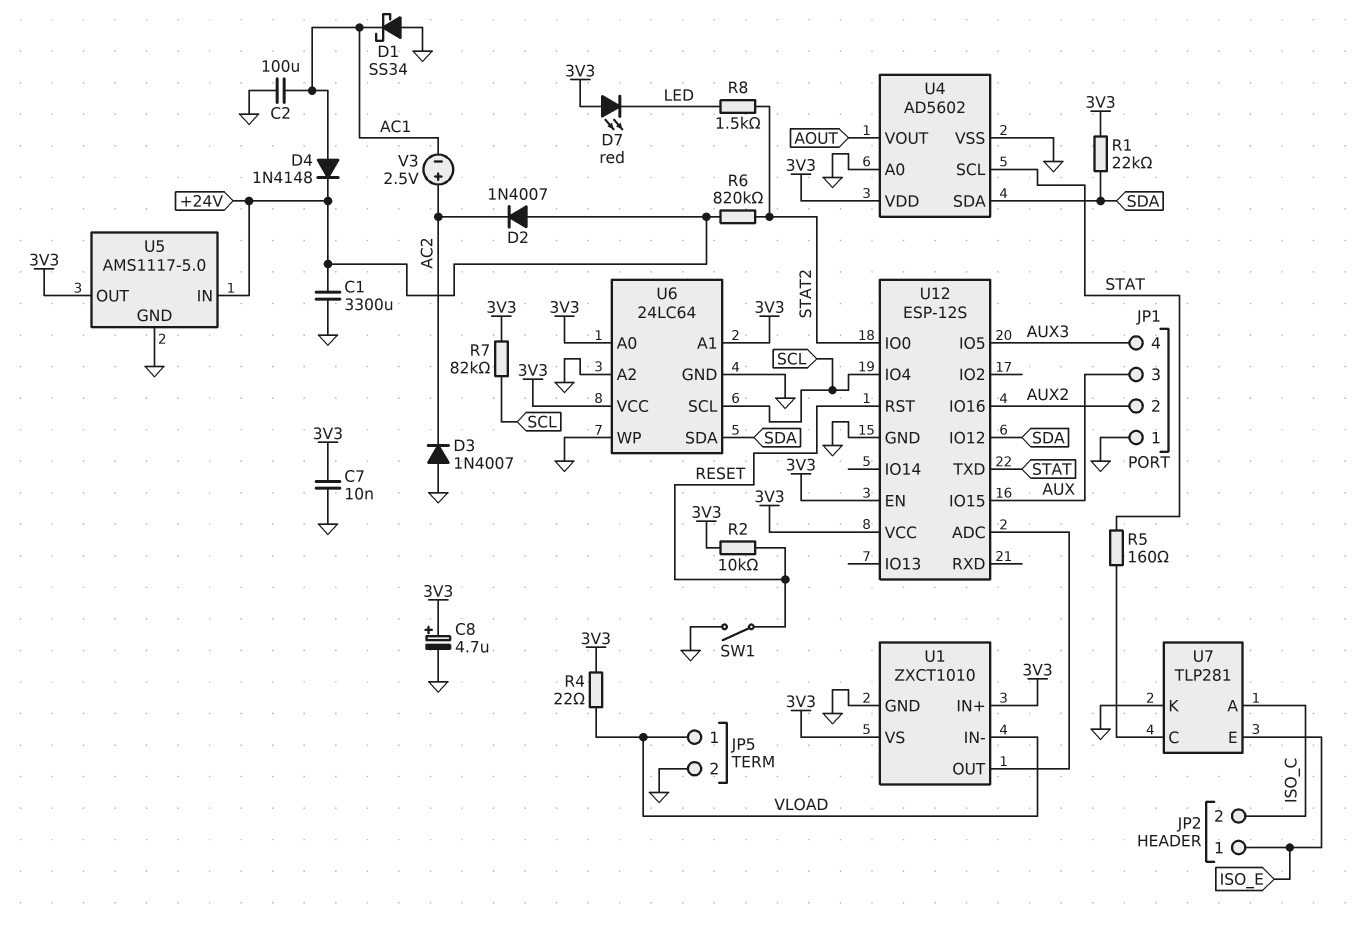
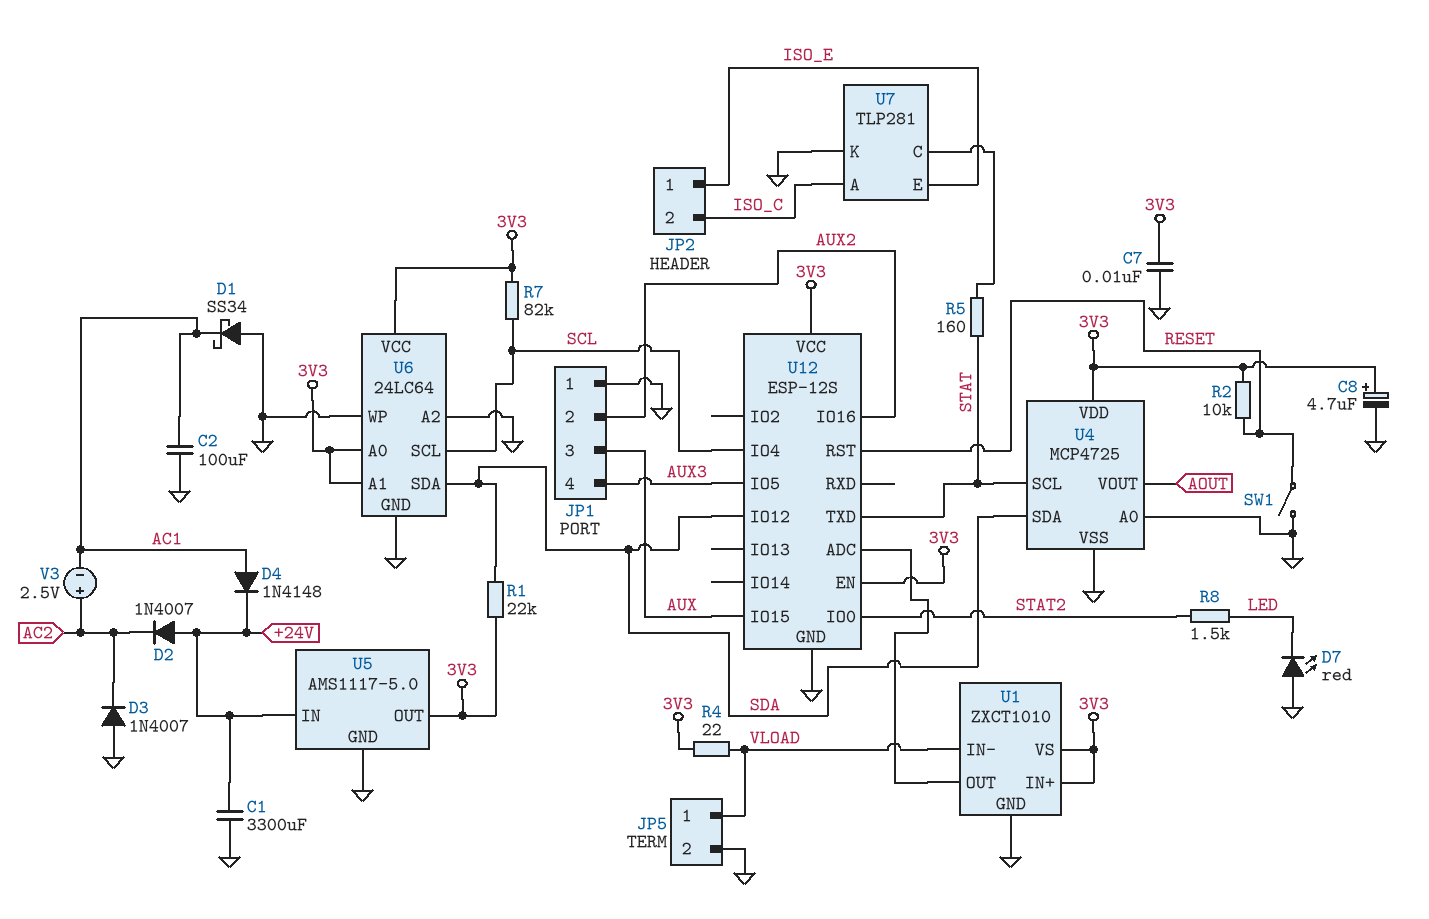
D7: LED red (A 3V3, K LED) -> LED red (A GND, K LED)
R6: 820k (+24V, STAT2) -> none
U4: AD5602 -> MCP4725

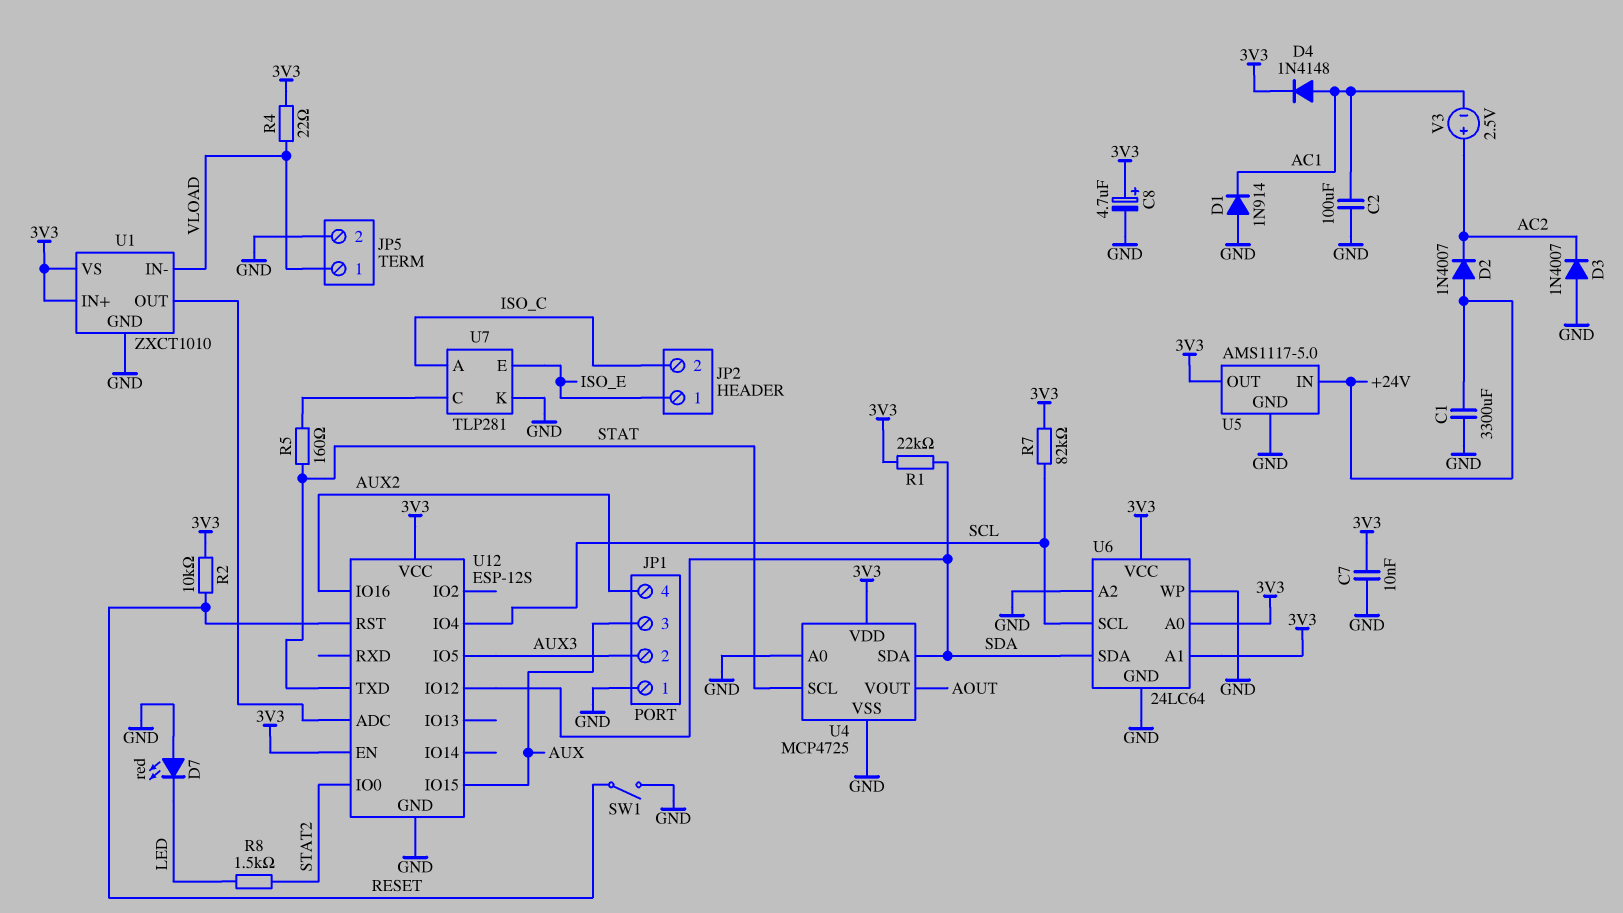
D1: schottky SS34 (A GND, K AC1) -> diode 1N914 (A GND, K AC1)
D4: diode 1N4148 (A AC1, K +24V) -> diode 1N4148 (A AC1, K 3V3)
JP1 pin 2: AUX2 -> AUX3
JP1 pin 4: AUX3 -> AUX2

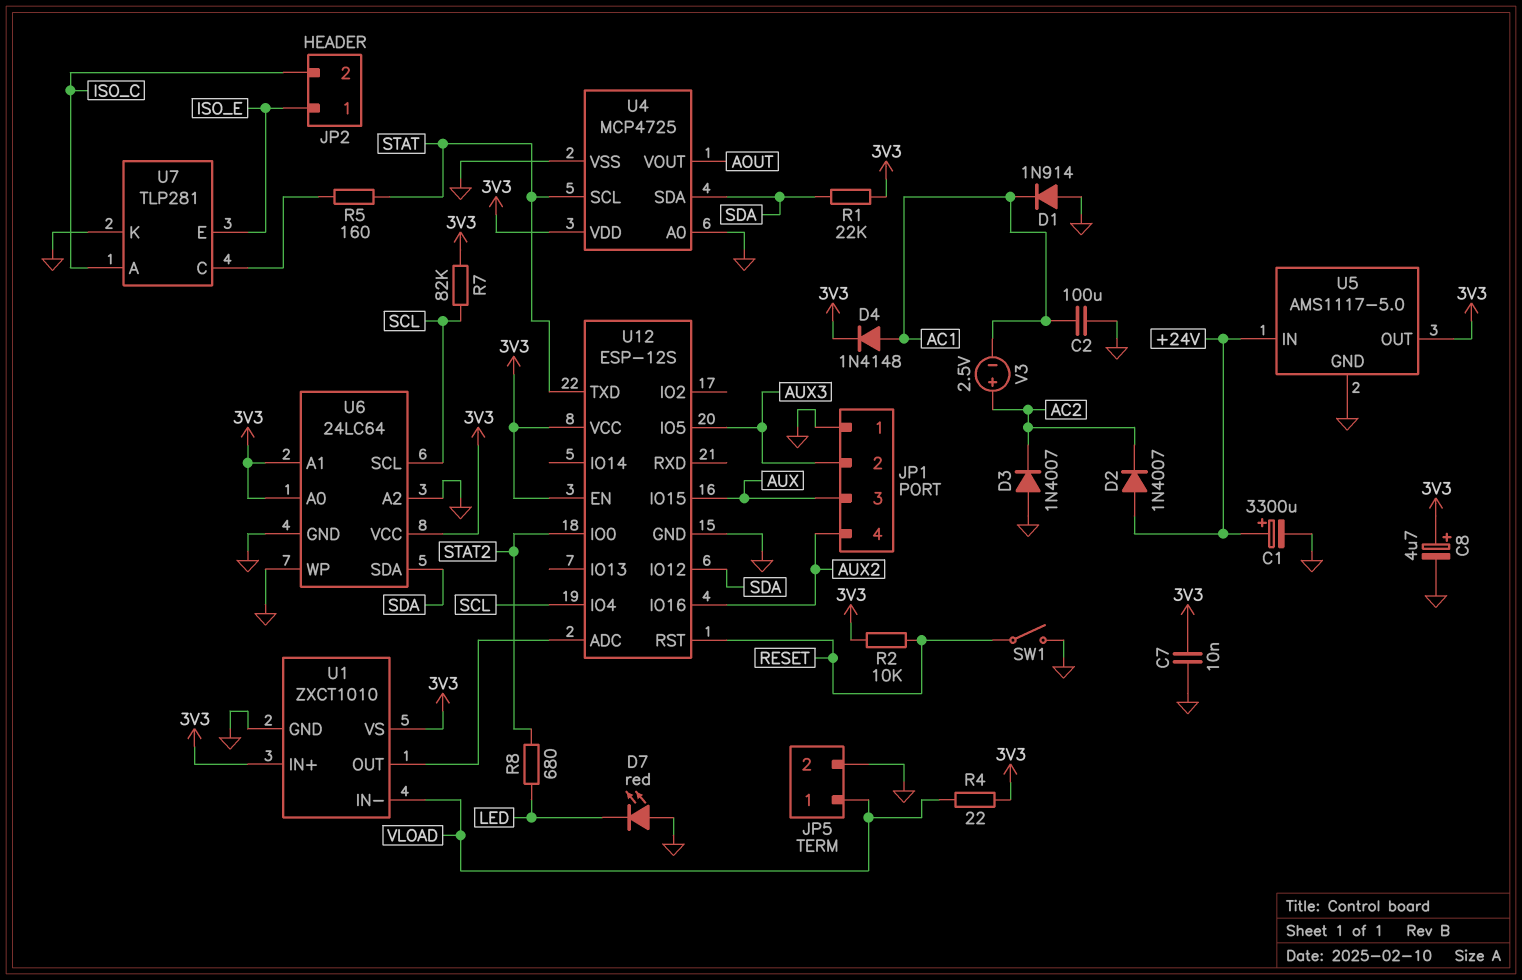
C1: 3300uF (+24V, GND) -> 3300uF (plus +24V, minus GND)
R8: 1.5k (LED, STAT2) -> 680 (LED, STAT2)

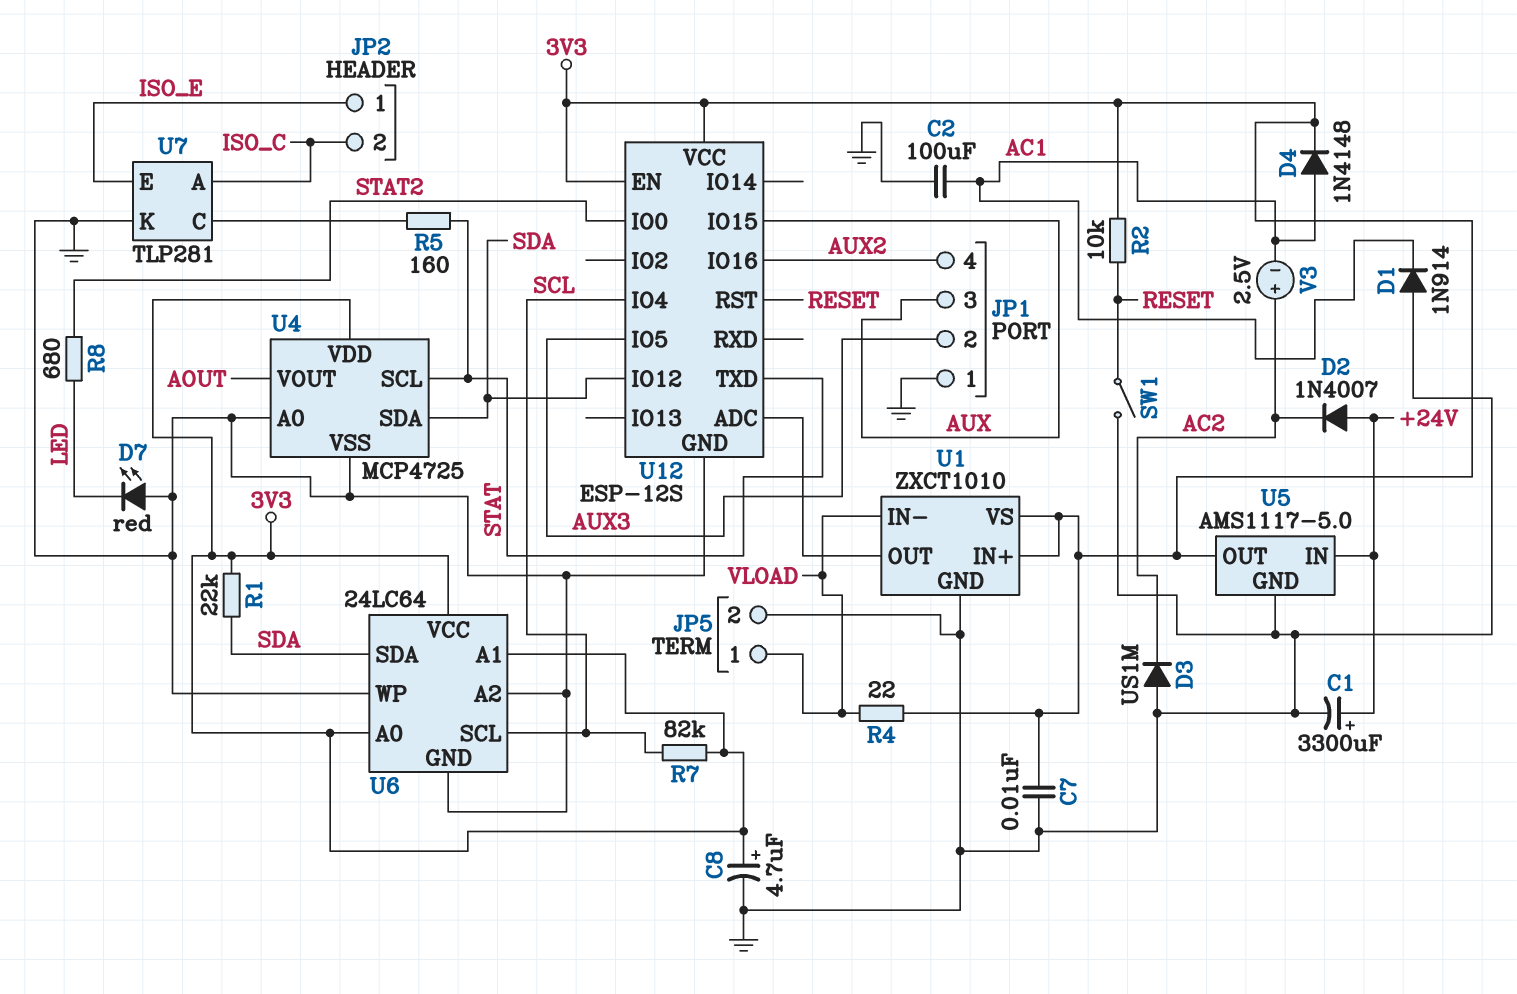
D3: diode 1N4007 (A GND, K AC2) -> diode US1M (A GND, K AC2)

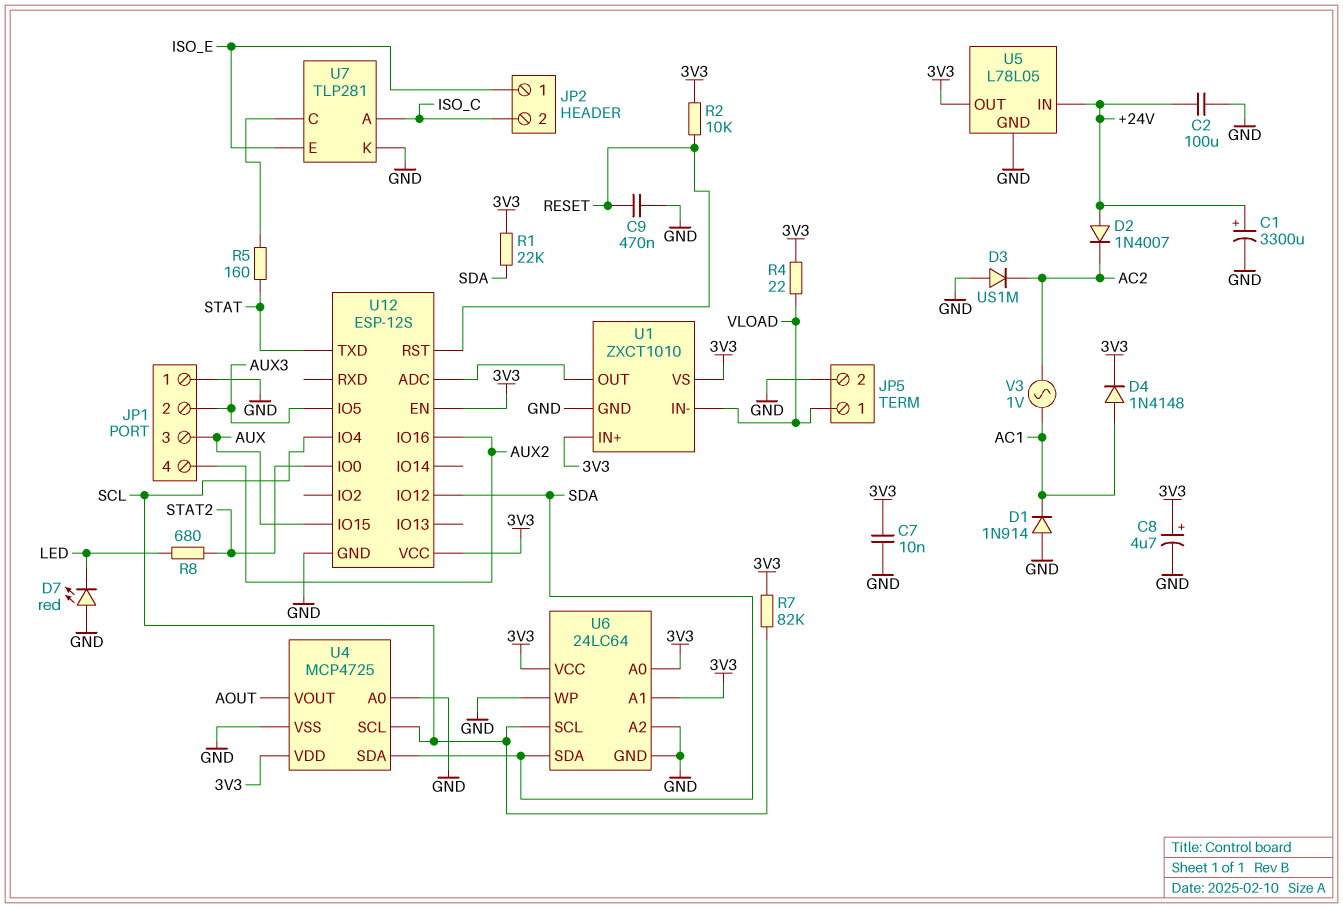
C2: 100uF (AC1, GND) -> 100uF (+24V, GND)
C9: none -> 470nF (GND, RESET)
SW1: switch (GND, RESET) -> none
U4 pin SCL: STAT -> SCL
U5: AMS1117-5.0 -> L78L05
V3: 2.5V (plus AC2, minus AC1) -> AC 1V (AC1, AC2)

